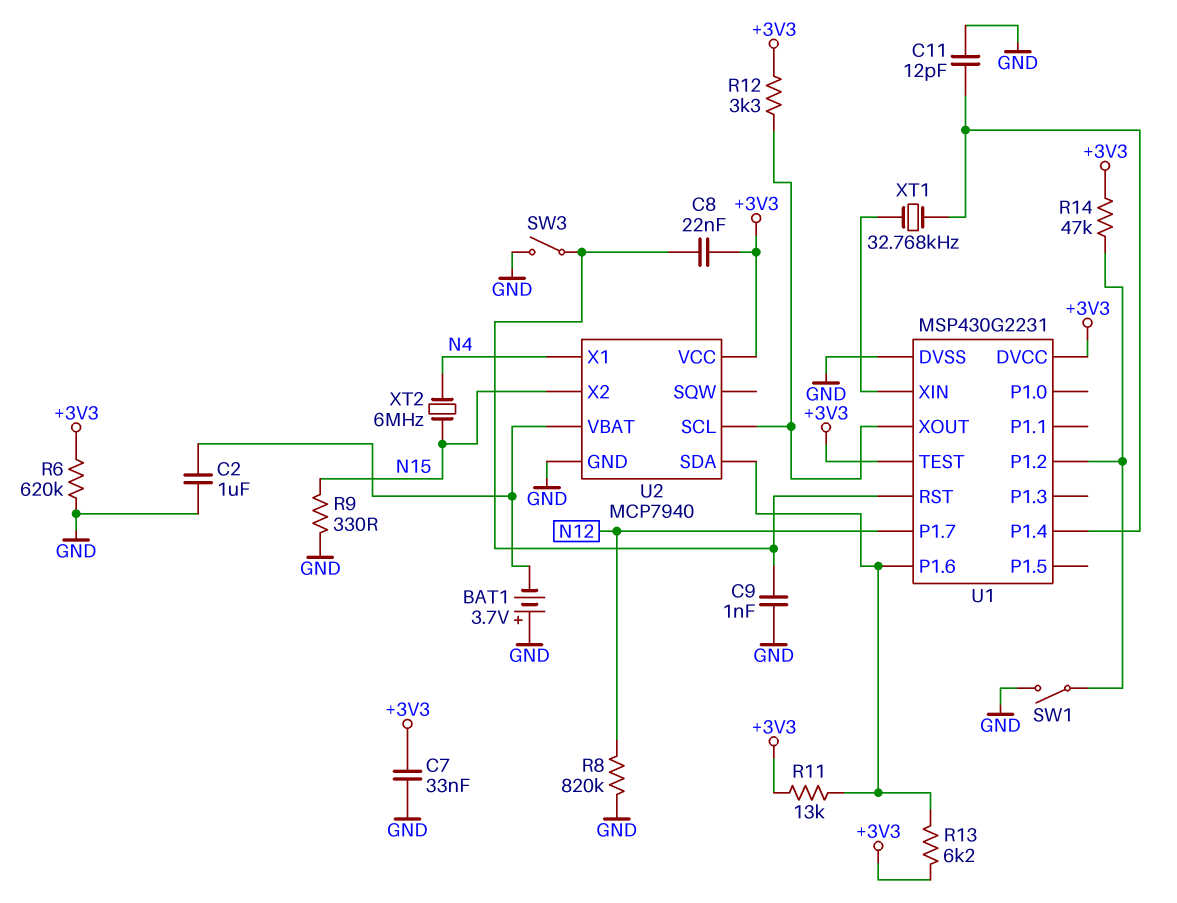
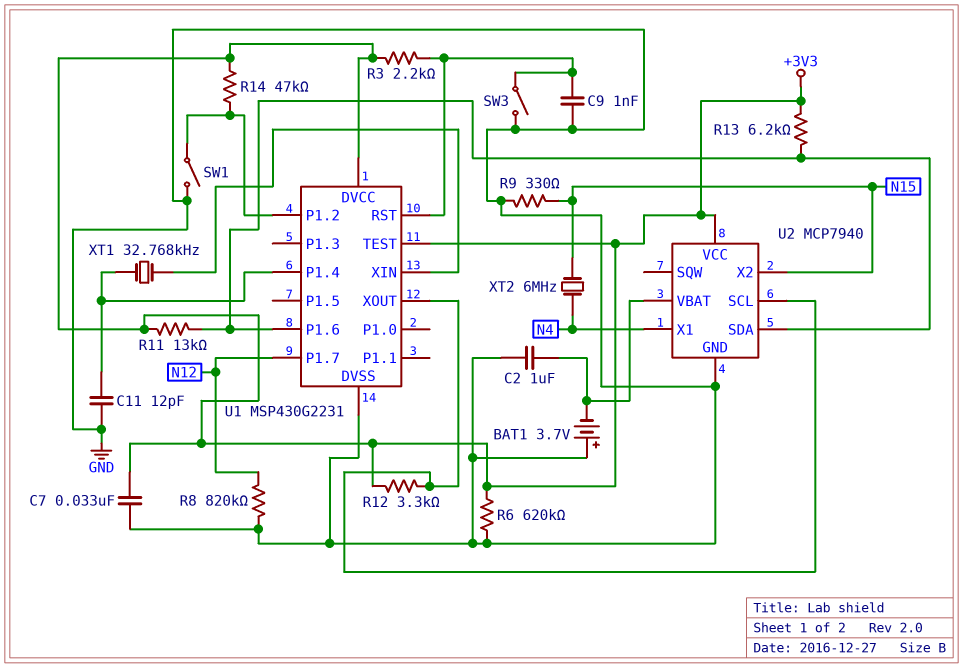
C8: 22nF (+3V3, U1/RST) -> none
R3: none -> 2.2k (+3V3, U1/RST)

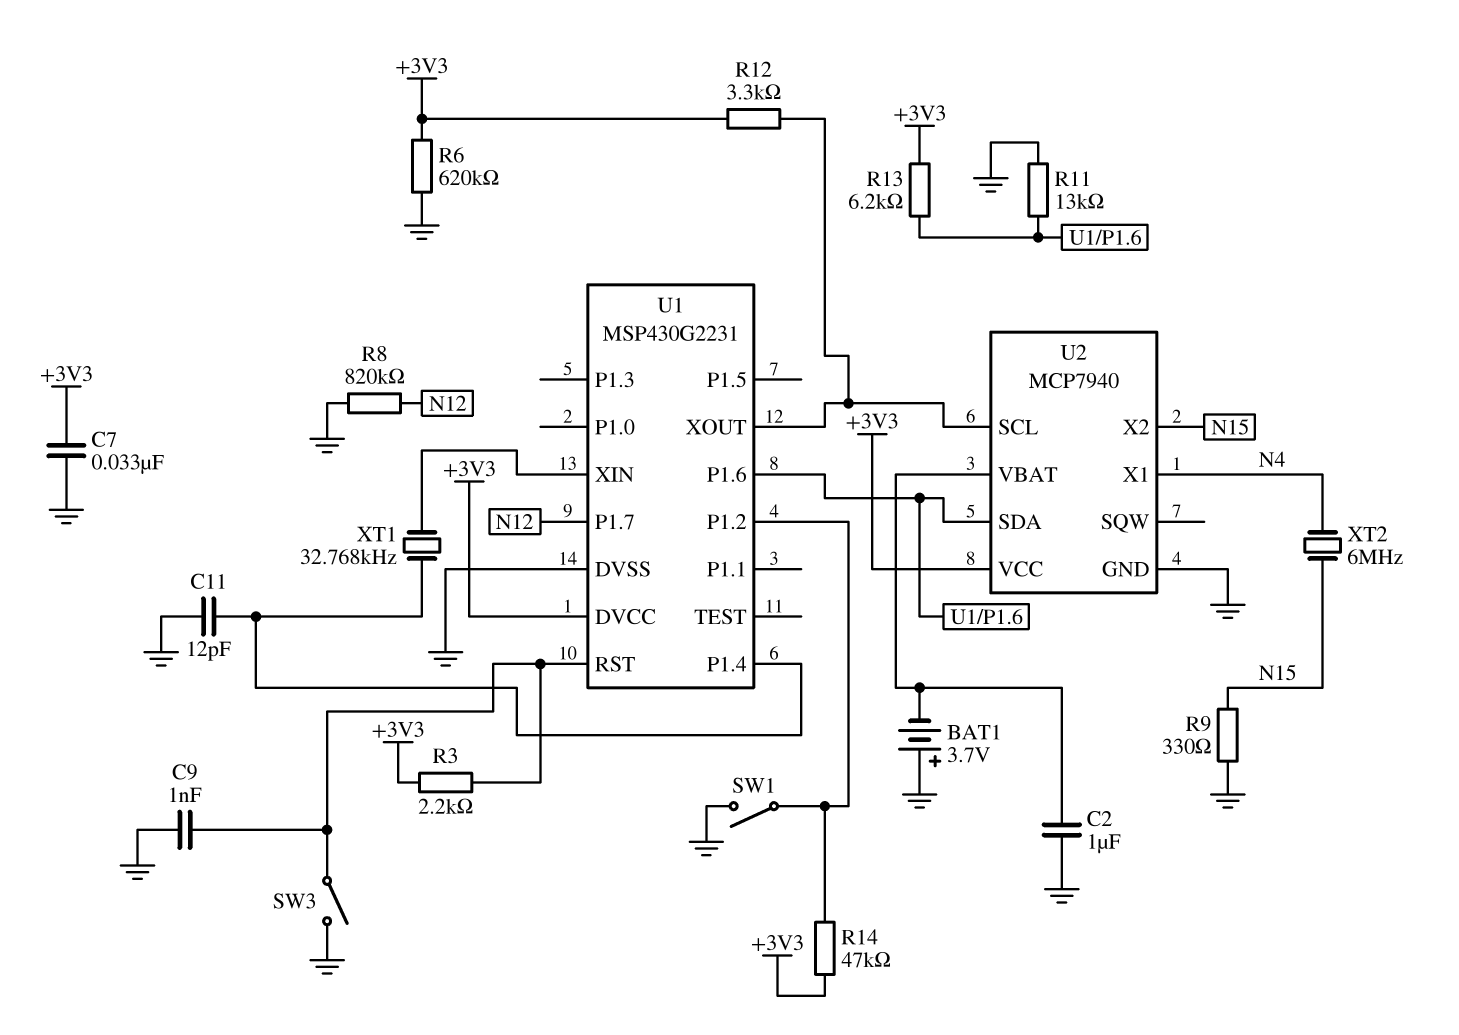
R11: 13k (+3V3, U1/P1.6) -> 13k (GND, U1/P1.6)
U1 pin TEST: +3V3 -> none

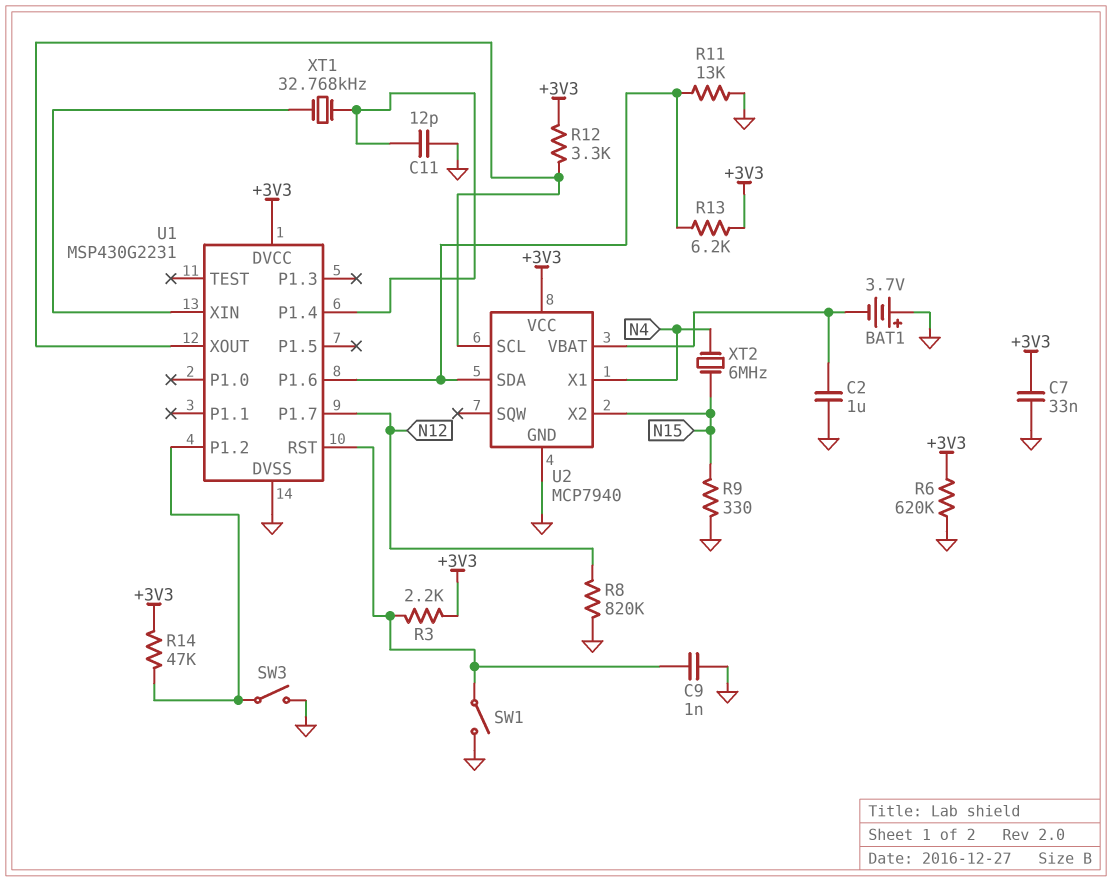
SW1: switch (GND, U1/P1.2) -> switch (GND, U1/RST)
SW3: switch (GND, U1/RST) -> switch (GND, U1/P1.2)

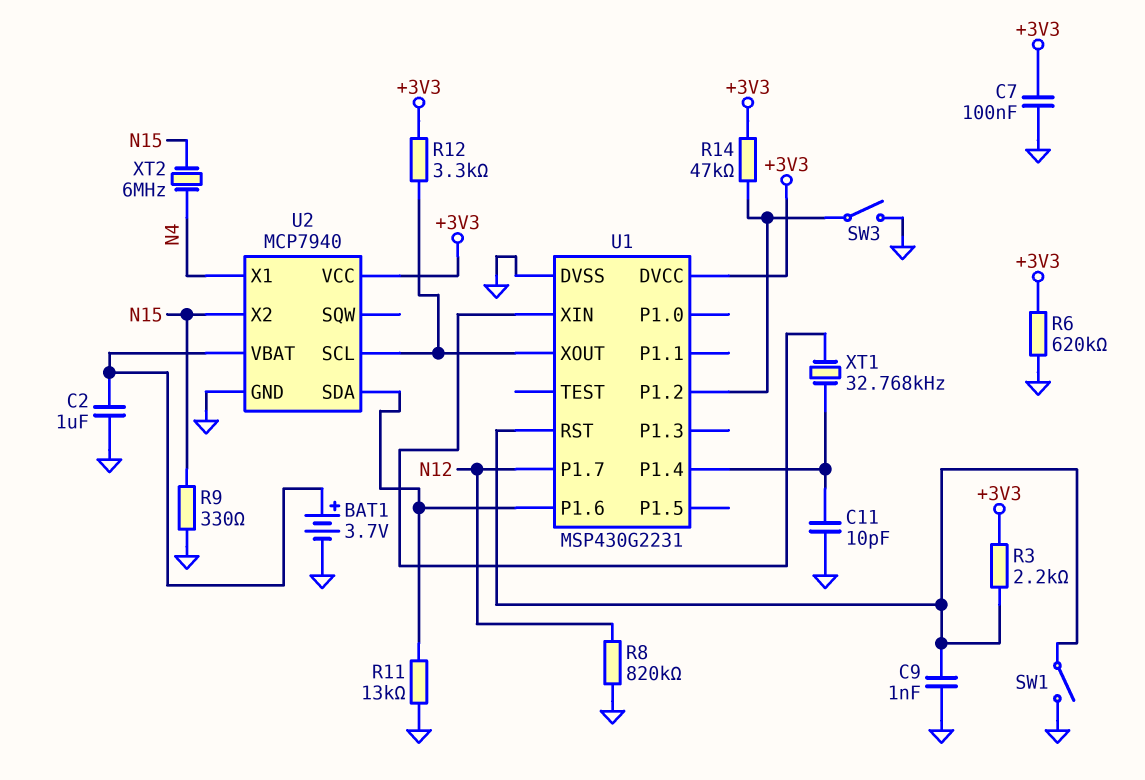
BAT1: 3.7V (plus GND, minus U2/VBAT) -> 3.7V (plus U2/VBAT, minus GND)
C7: 33nF (+3V3, GND) -> 100nF (+3V3, GND)
C11: 12pF (GND, U1/P1.4) -> 10pF (GND, U1/P1.4)
R13: 6.2k (+3V3, U1/P1.6) -> none

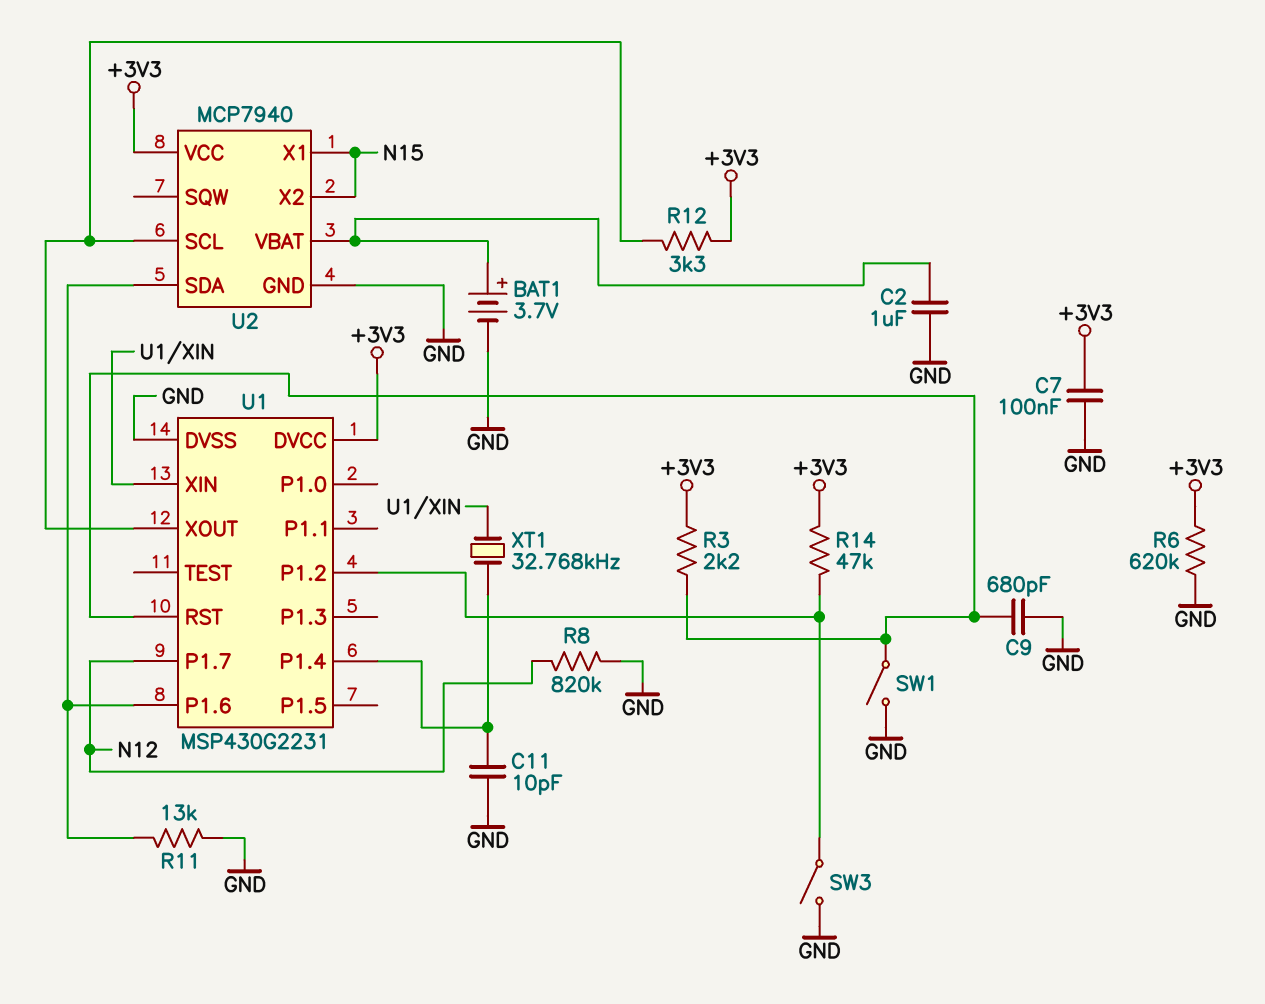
C9: 1nF (GND, U1/RST) -> 680pF (GND, U1/RST)
R9: 330 (GND, N15) -> none
U2 pin X1: N4 -> N15
XT2: 6MHz (N4, N15) -> none

